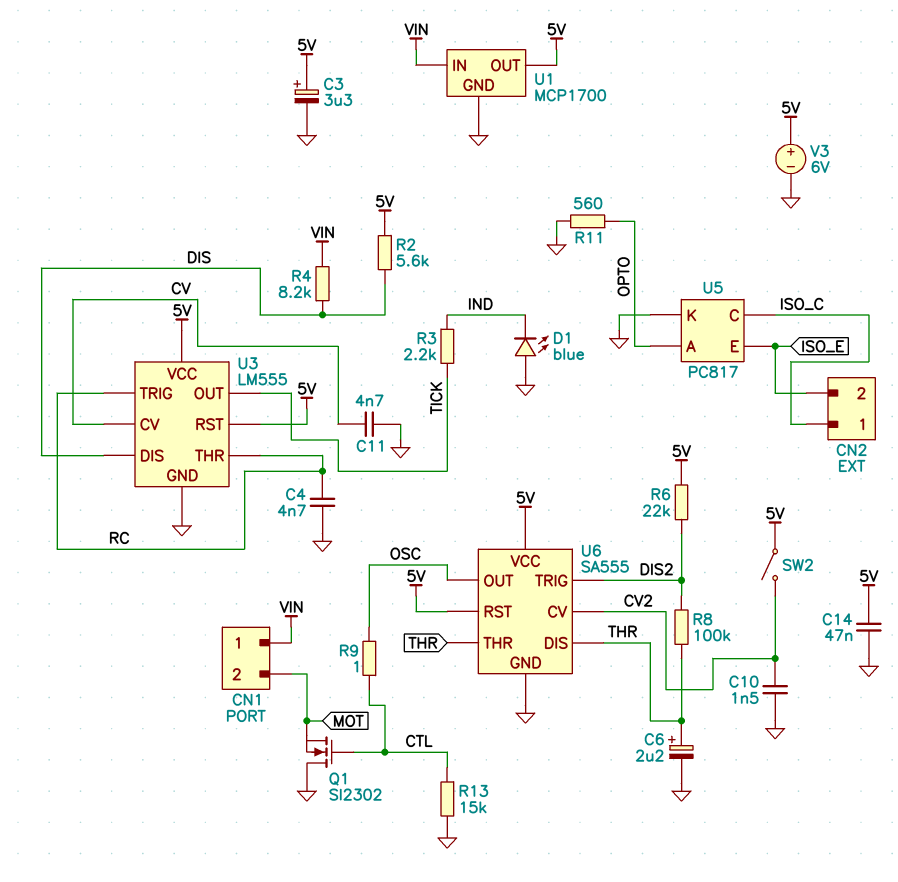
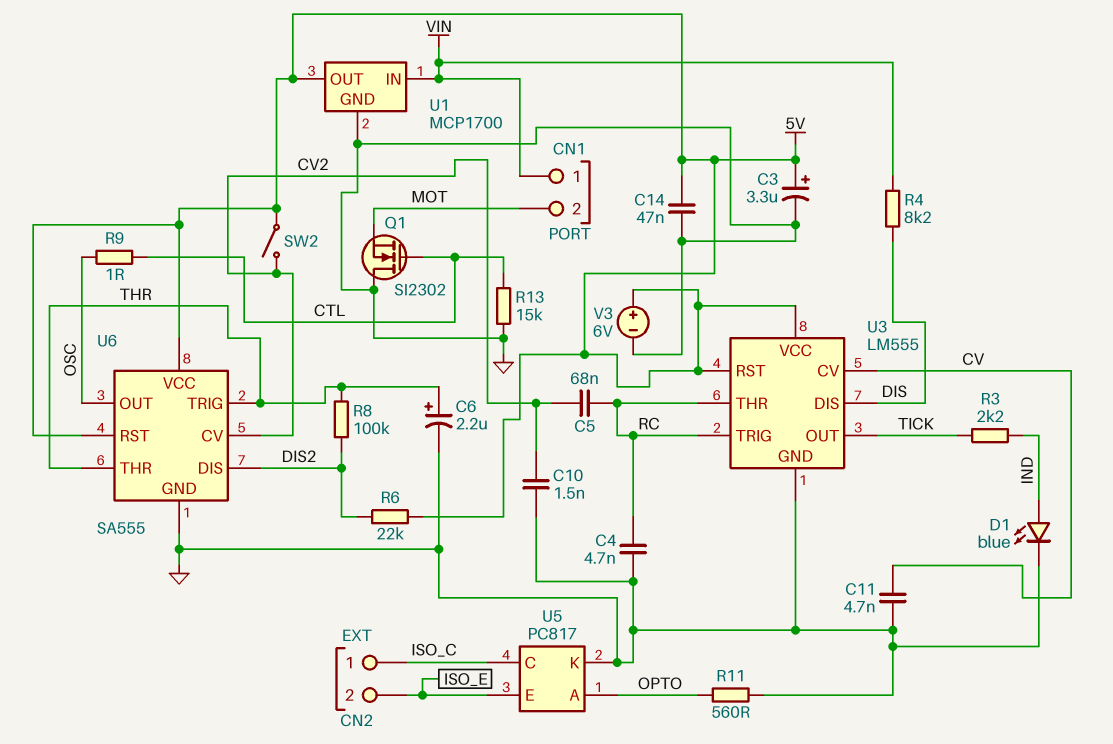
C5: none -> 68nF (CV2, RC)
D1: LED blue (A GND, K IND) -> LED blue (A IND, K GND)
R2: 5.6k (5V, DIS) -> none
U6 pin DIS: THR -> DIS2
U6 pin TRIG: DIS2 -> THR

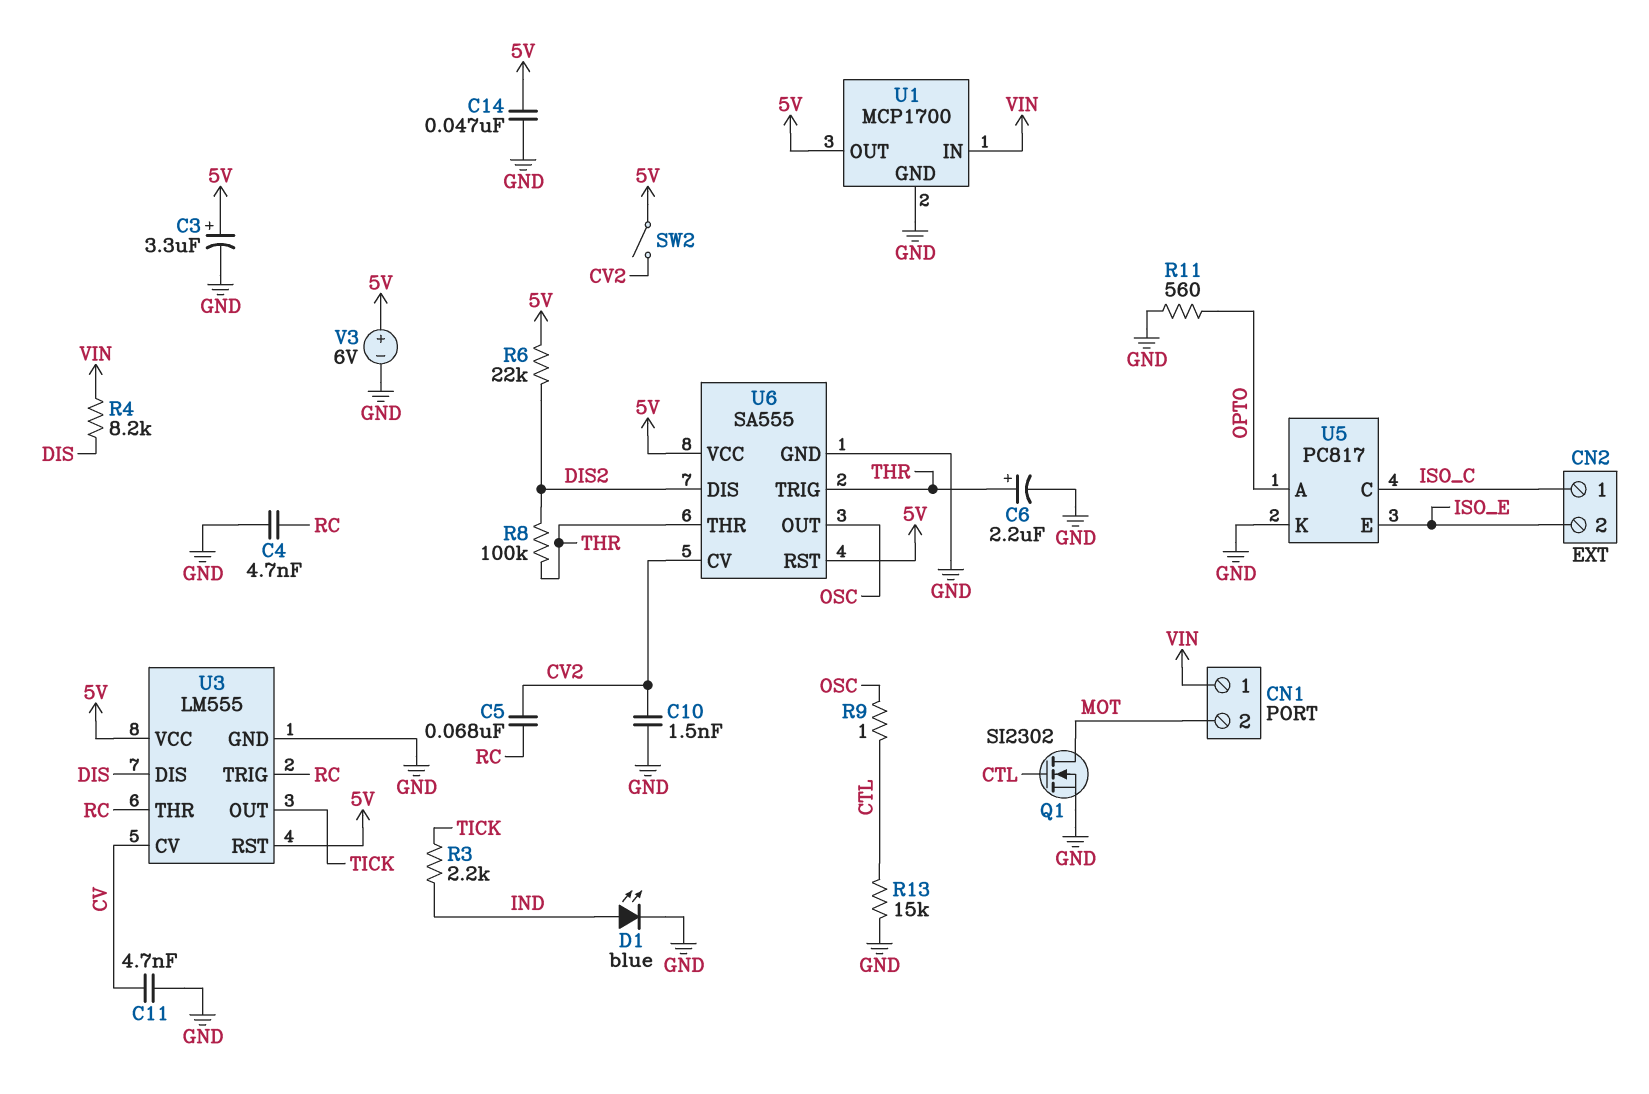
Q1: NMOS SI2302 (G CTL, D GND, S MOT) -> NMOS SI2302 (G CTL, D MOT, S GND)

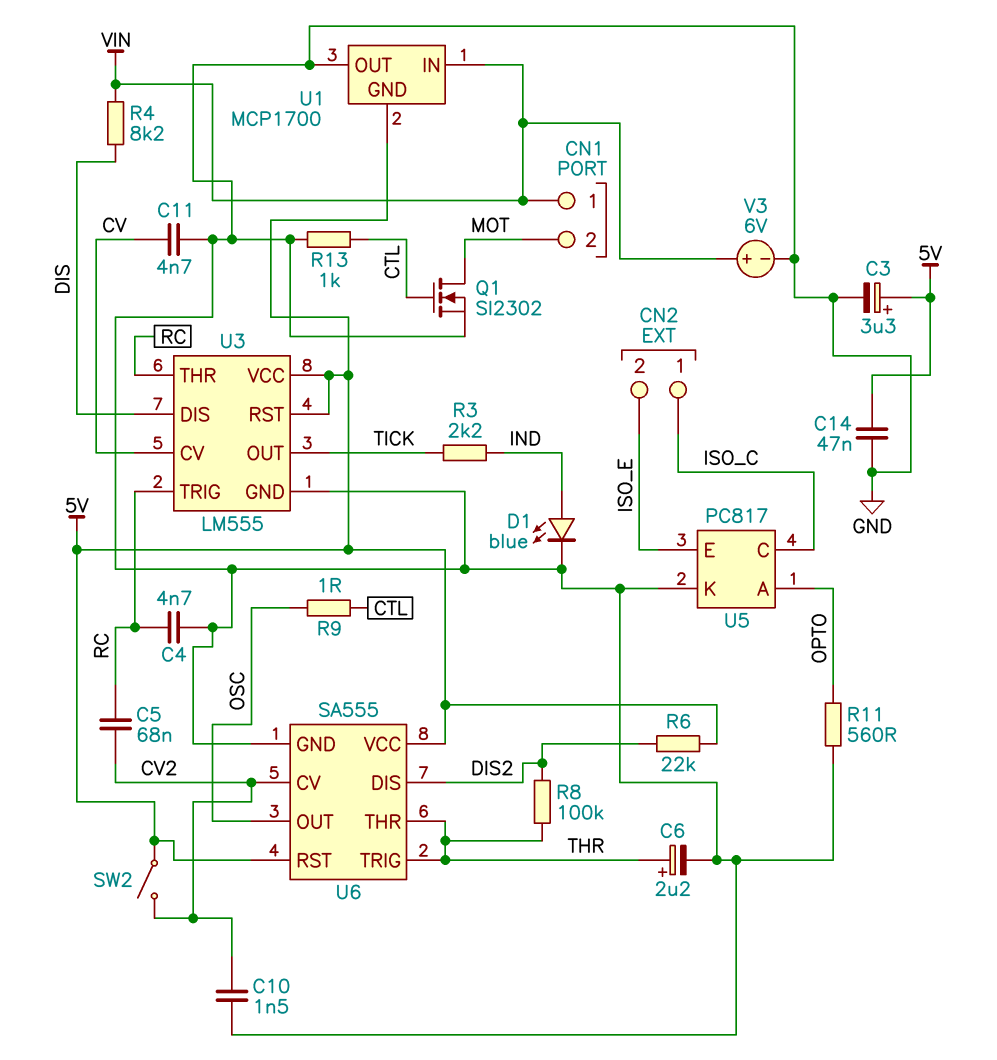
R13: 15k (CTL, GND) -> 1k (CTL, GND)
U1 pin GND: GND -> 5V
U1 pin OUT: 5V -> GND
V3: 6V (plus 5V, minus GND) -> 6V (plus VIN, minus GND)

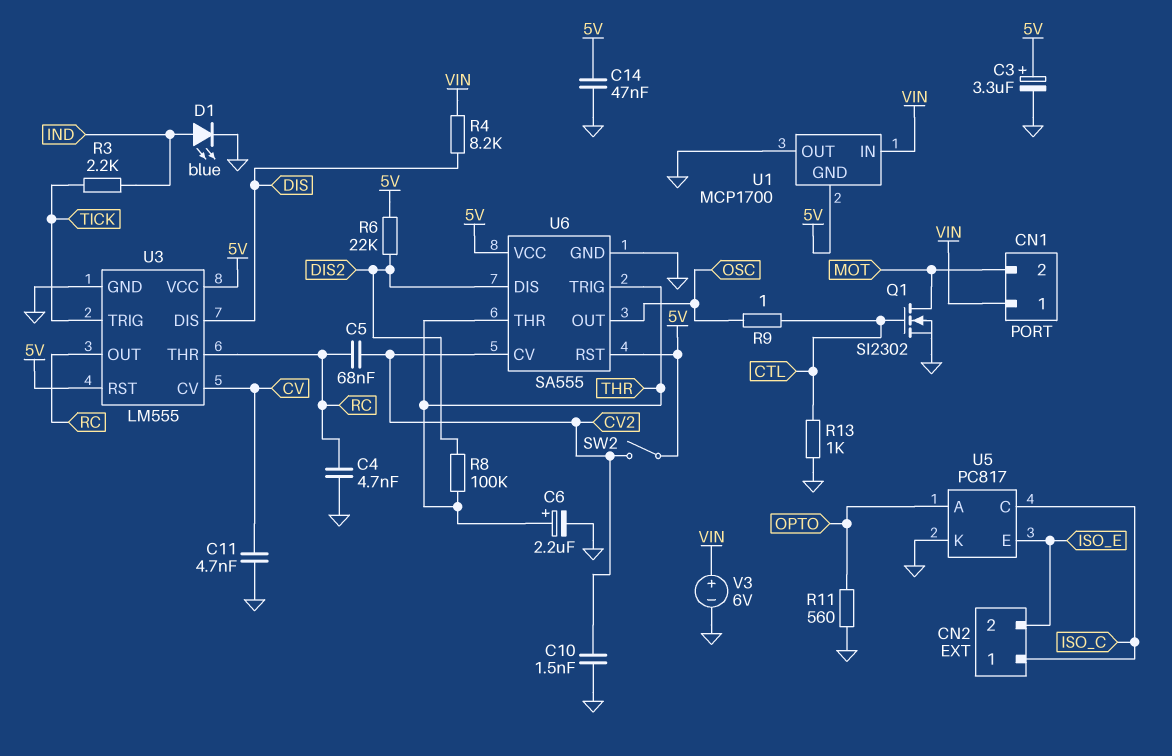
U3 pin OUT: TICK -> RC
U3 pin TRIG: RC -> TICK

